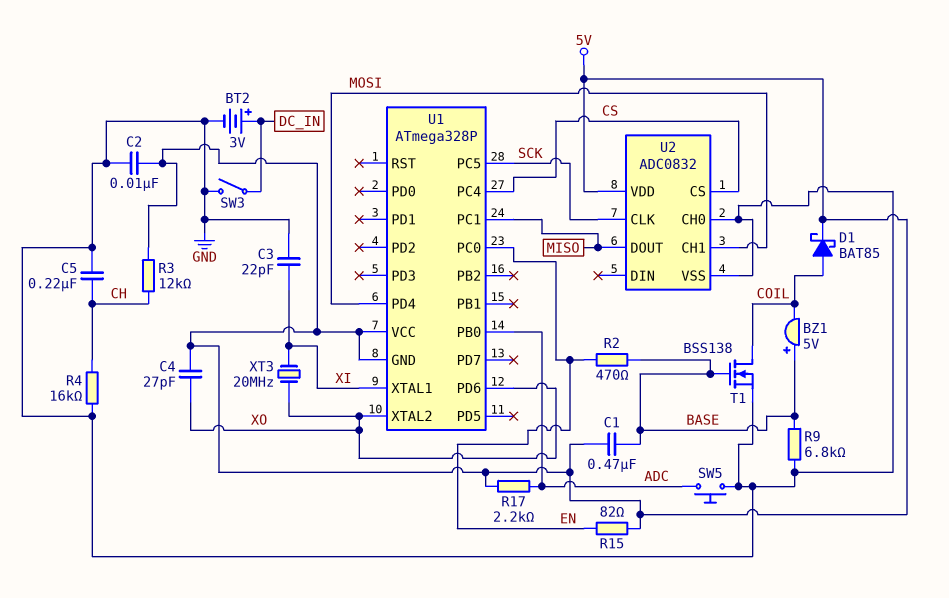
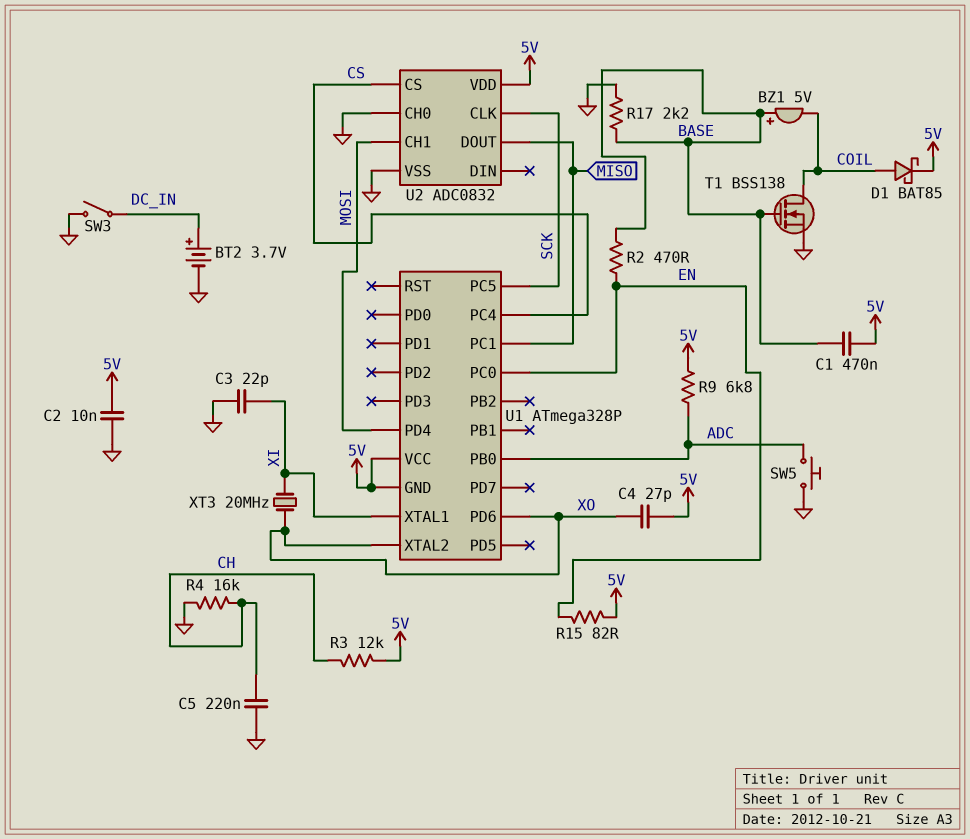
BT2: 3V (plus DC_IN, minus GND) -> 3.7V (plus DC_IN, minus GND)
R9: 6.8k (BASE, GND) -> 6.8k (5V, ADC)
R17: 2.2k (5V, ADC) -> 2.2k (BASE, GND)

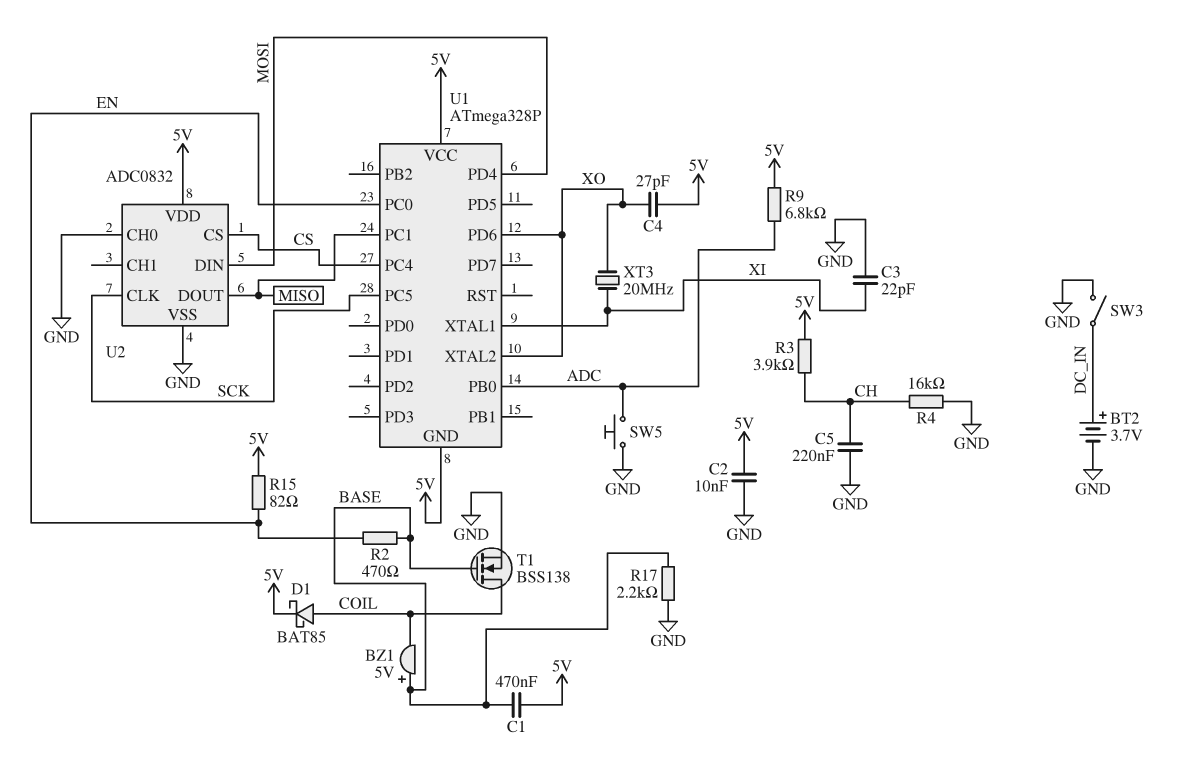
R3: 12k (5V, CH) -> 3.9k (5V, CH)
U2 pin CH1: MOSI -> none
U2 pin DIN: none -> MOSI

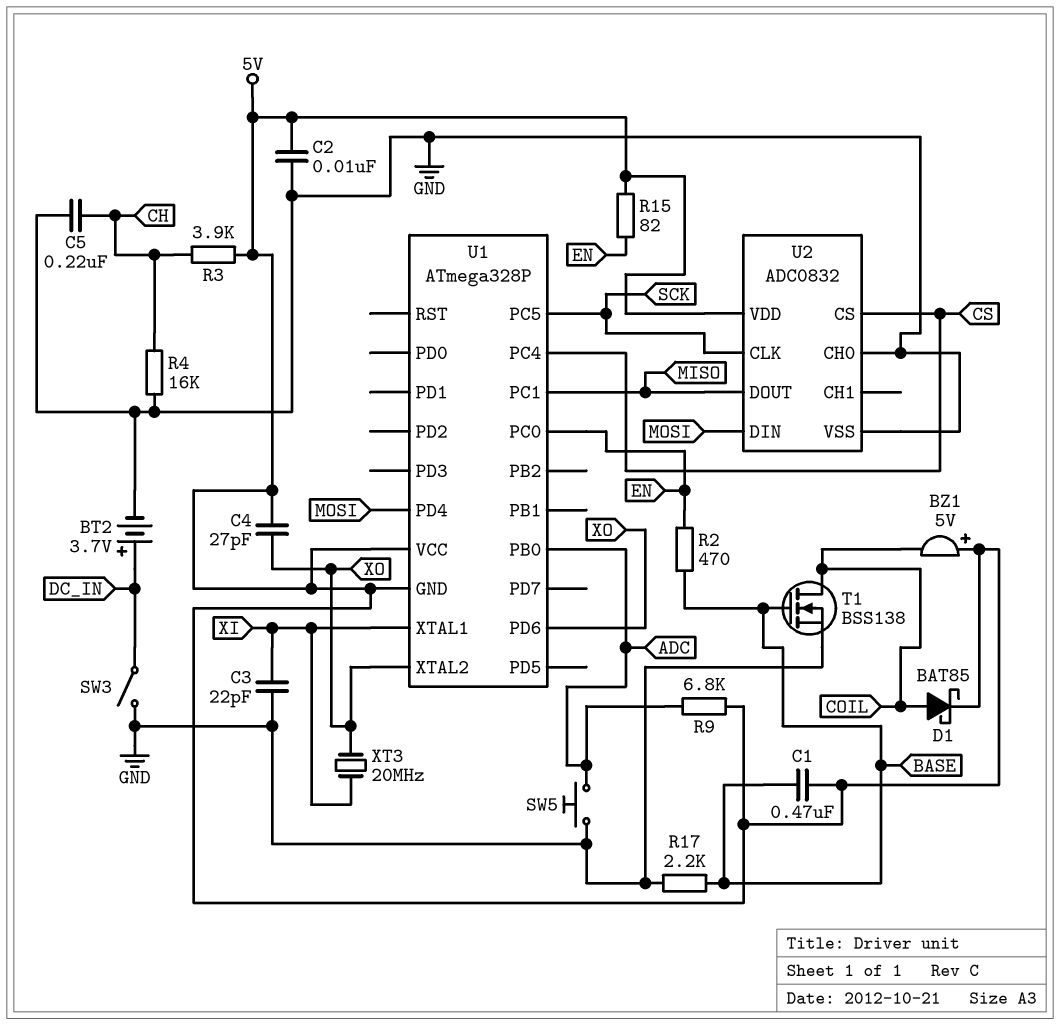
BZ1: buzzer 5V (plus BASE, minus COIL) -> buzzer 5V (plus 5V, minus COIL)

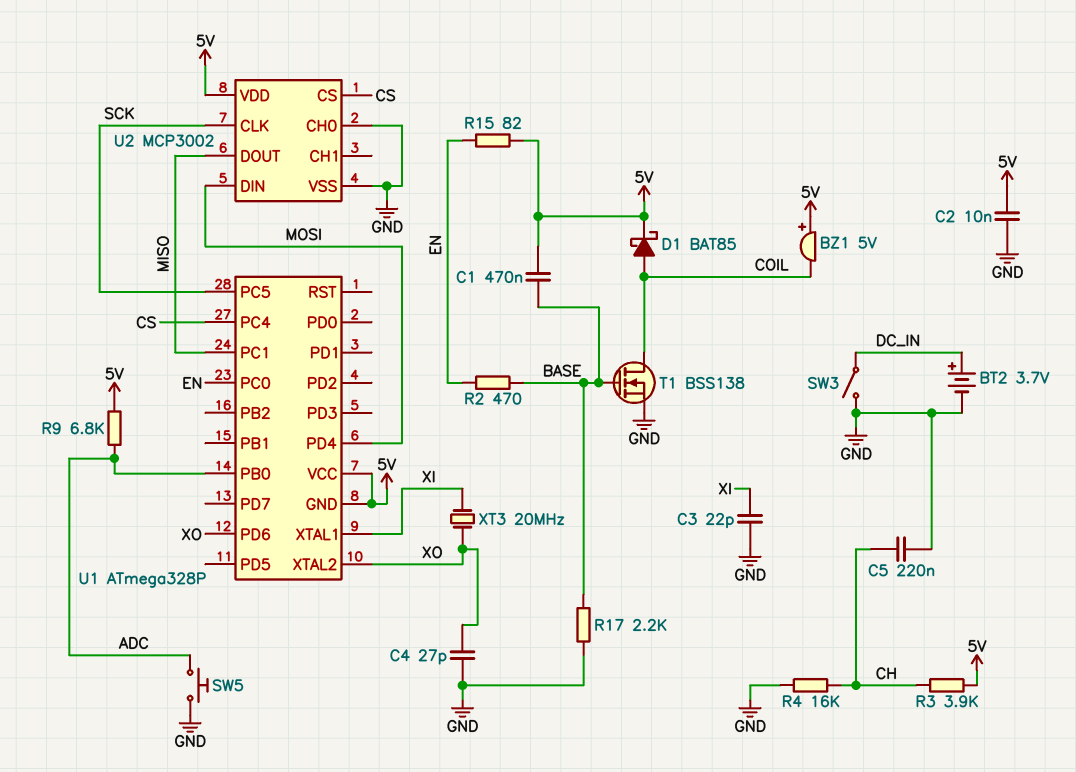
C4: 27pF (5V, XO) -> 27pF (GND, XO)
U2: ADC0832 -> MCP3002

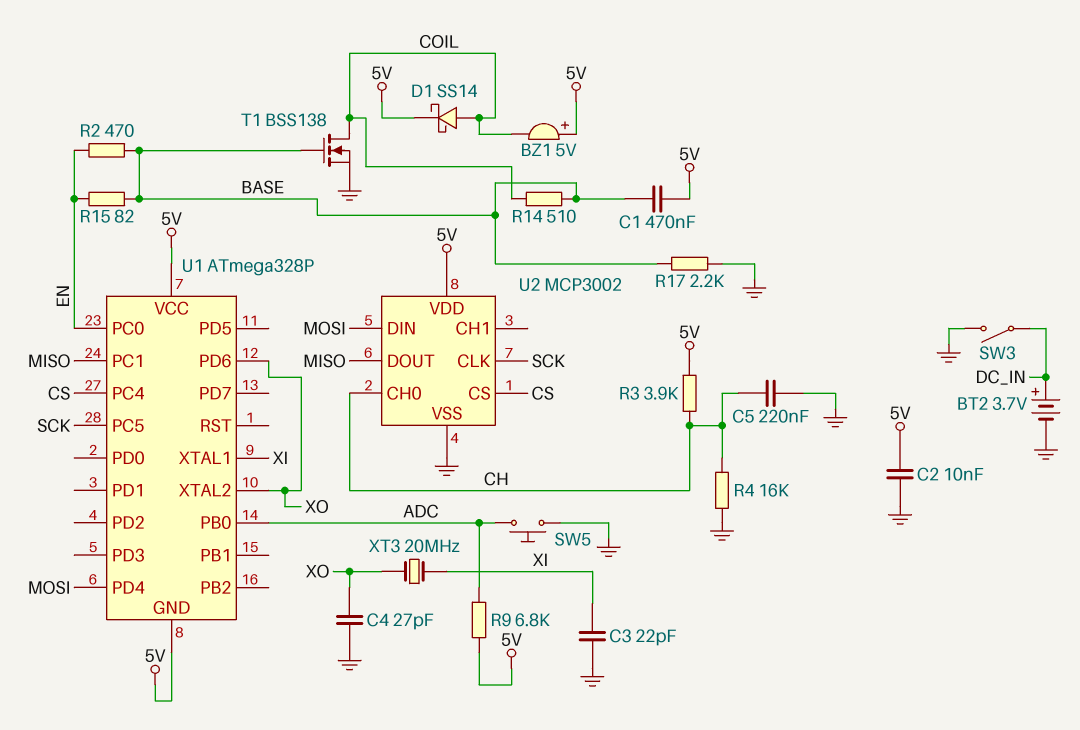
D1: schottky BAT85 (A COIL, K 5V) -> schottky SS14 (A COIL, K 5V)
R14: none -> 510 (BASE, COIL)
R15: 82 (5V, EN) -> 82 (BASE, EN)
U2 pin CH0: GND -> CH

